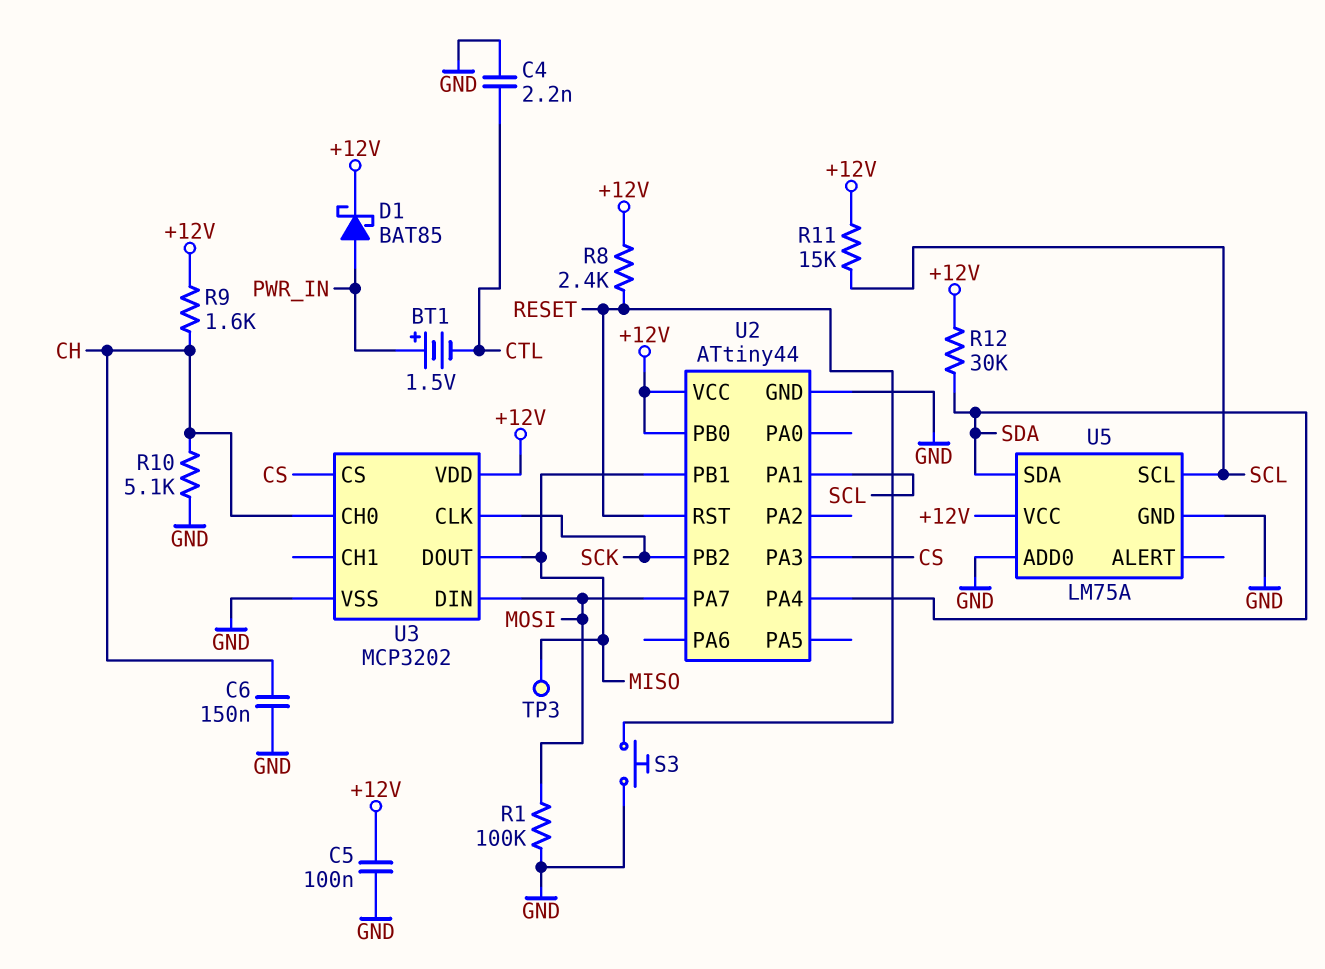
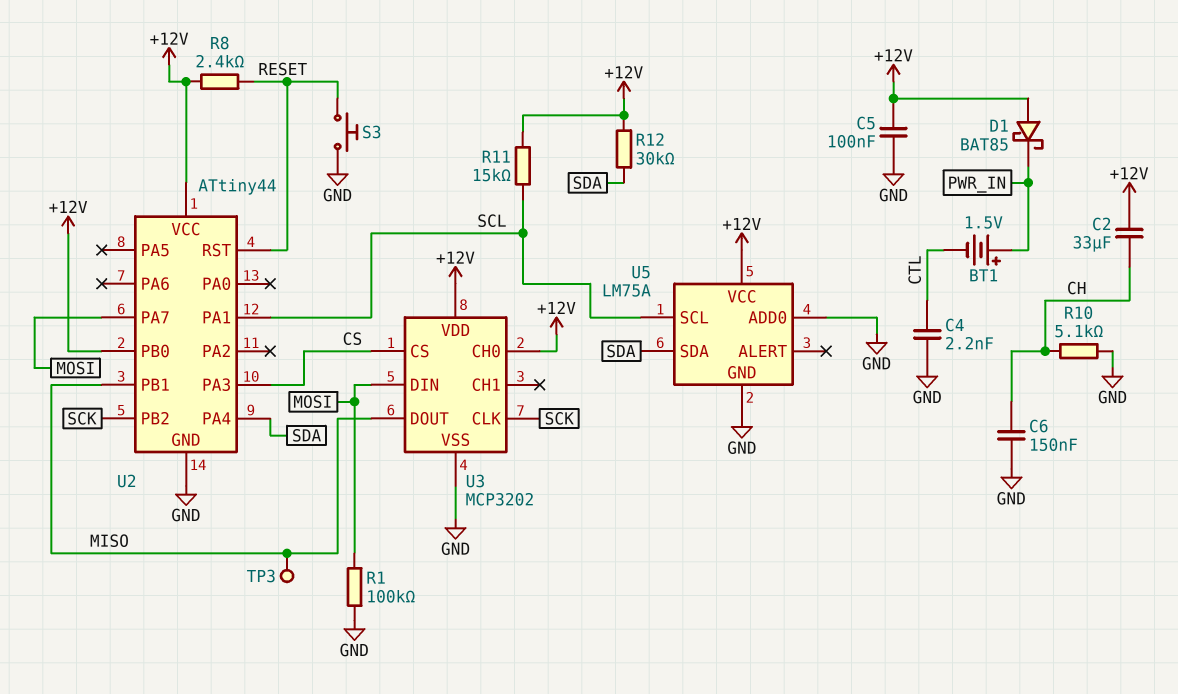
C2: none -> 33uF (+12V, CH)
D1: schottky BAT85 (A PWR_IN, K +12V) -> schottky BAT85 (A +12V, K PWR_IN)
R9: 1.6k (+12V, CH) -> none
U3 pin CH0: CH -> +12V

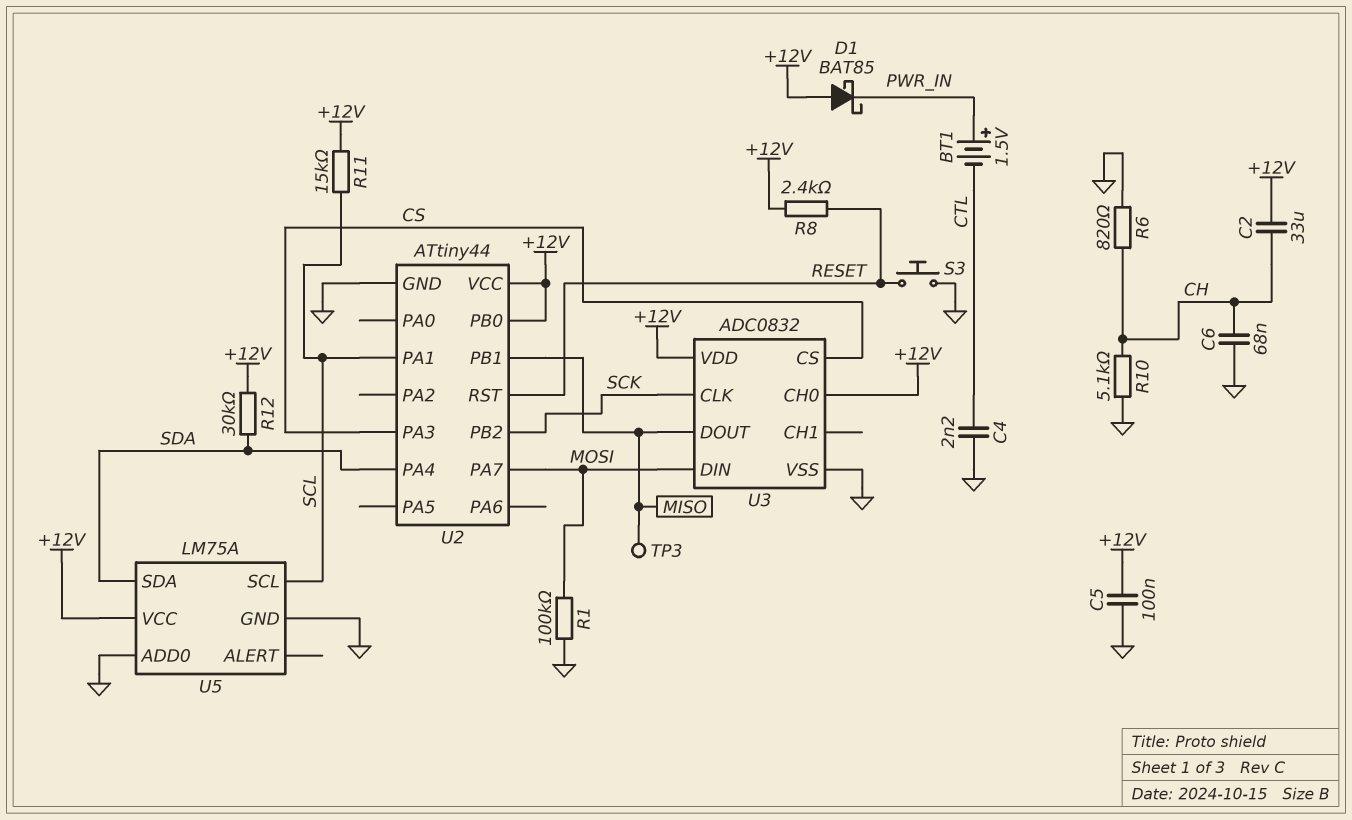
C6: 150nF (CH, GND) -> 68nF (CH, GND)
R6: none -> 820 (CH, GND)
U3: MCP3202 -> ADC0832

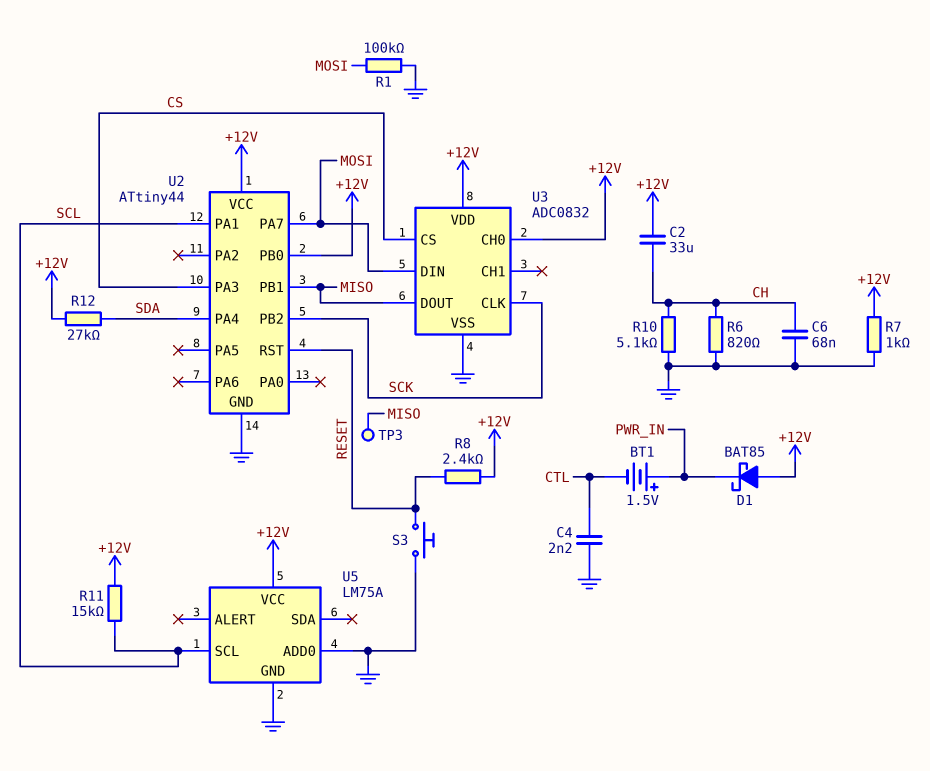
C5: 100nF (+12V, GND) -> none
R7: none -> 1k (+12V, GND)
R12: 30k (+12V, SDA) -> 27k (+12V, SDA)
U5 pin SDA: SDA -> none

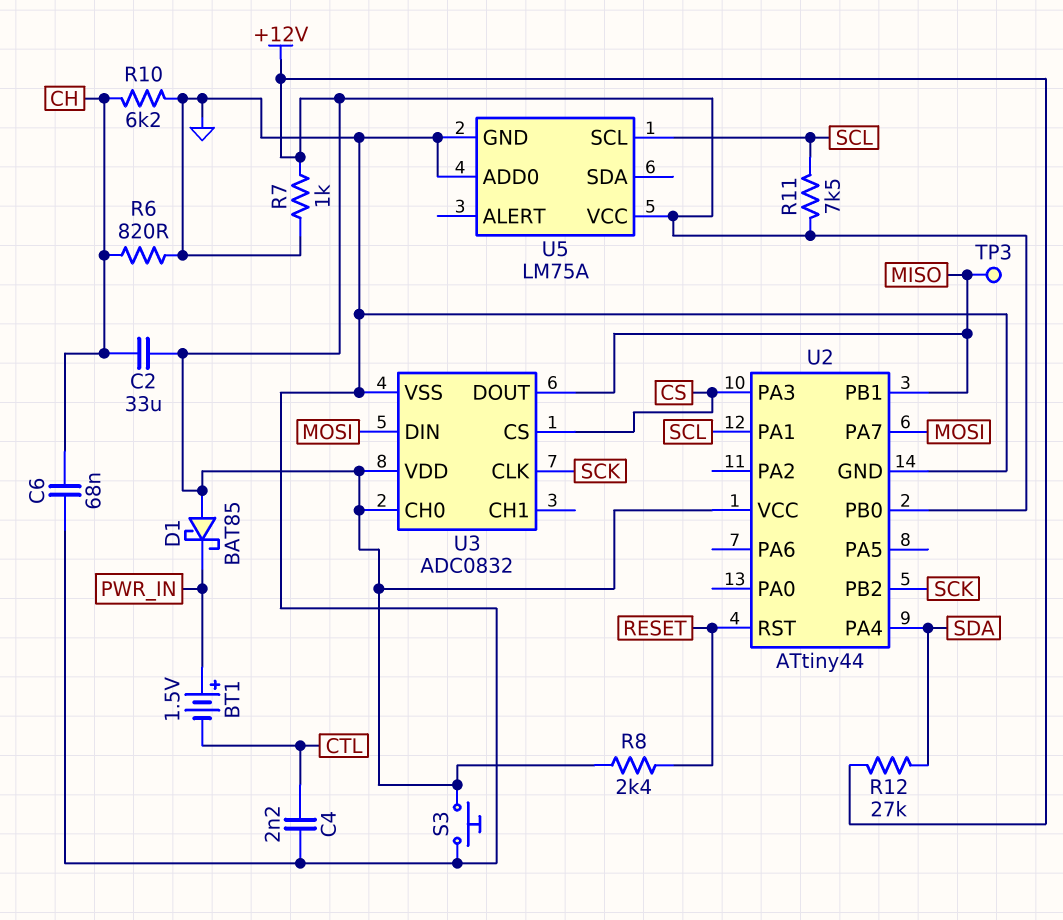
R1: 100k (GND, MOSI) -> none
R10: 5.1k (CH, GND) -> 6.2k (CH, GND)
R11: 15k (+12V, SCL) -> 7.5k (+12V, SCL)
S3: button (GND, RESET) -> button (+12V, GND)

